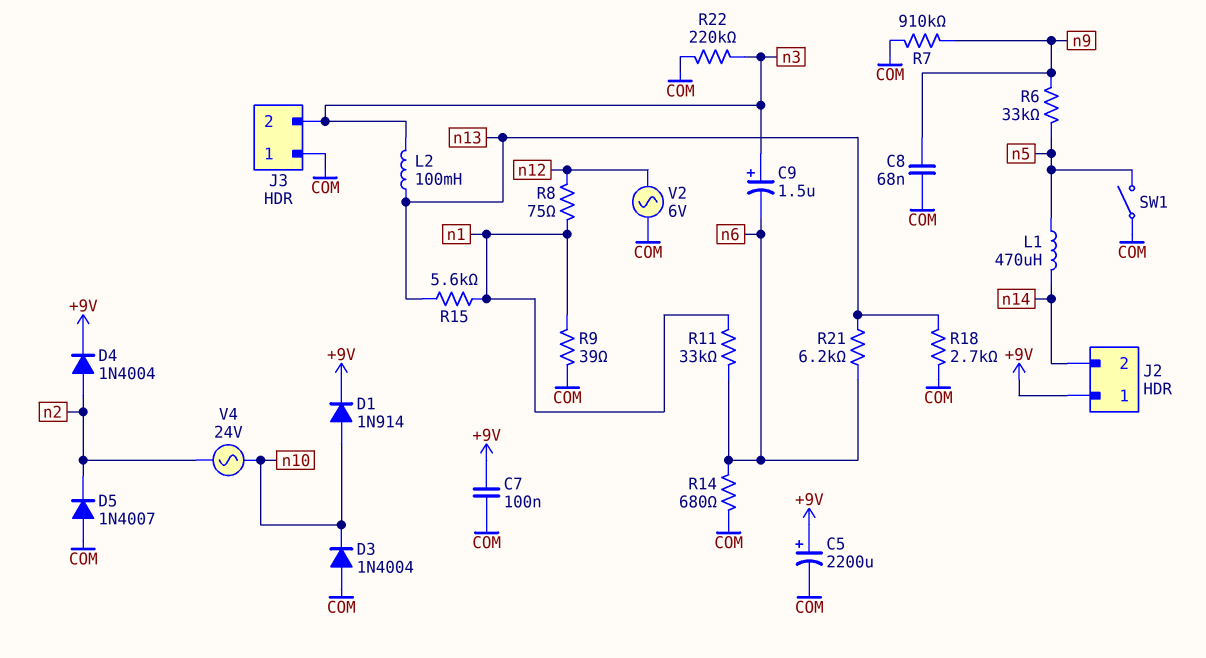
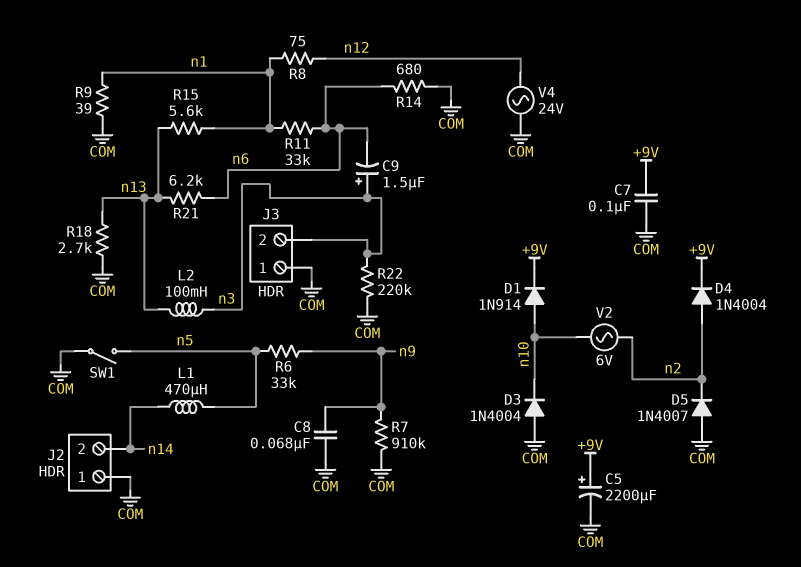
J2 pin 1: +9V -> COM
V2: AC 6V (COM, n12) -> AC 6V (n2, n10)
V4: AC 24V (n2, n10) -> AC 24V (COM, n12)

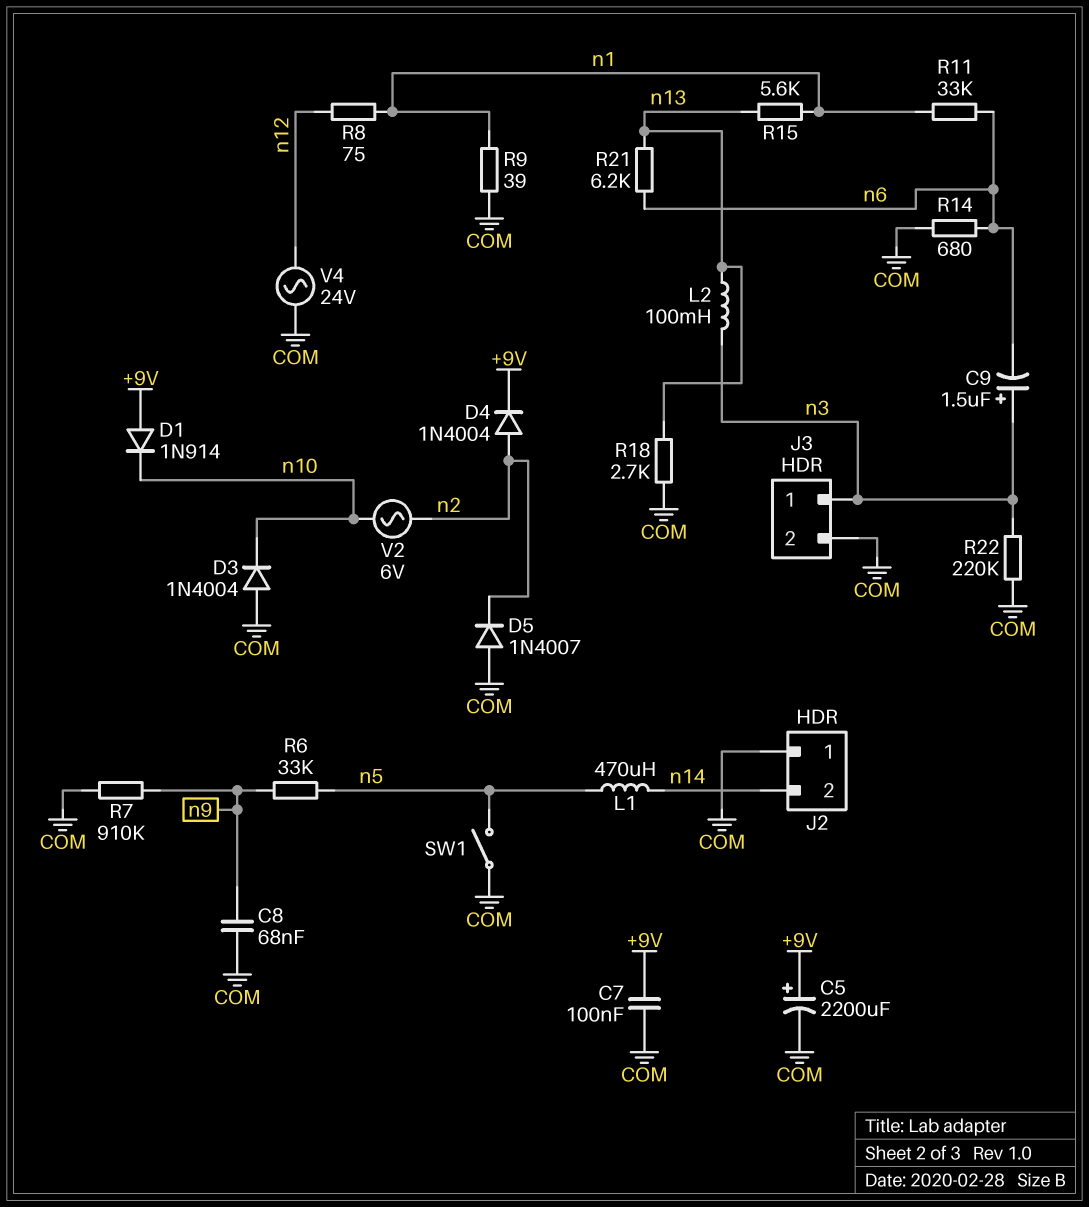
D1: diode 1N914 (A n10, K +9V) -> diode 1N914 (A +9V, K n10)
J3 pin 1: COM -> n3
J3 pin 2: n3 -> COM

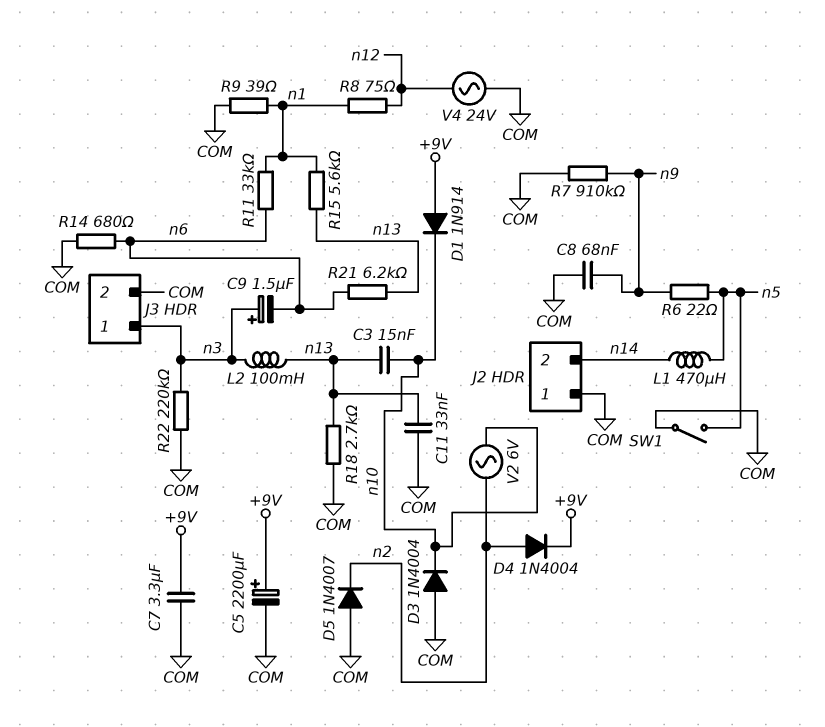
C3: none -> 15nF (n10, n13)
C7: 100nF (+9V, COM) -> 3.3uF (+9V, COM)
C11: none -> 33nF (COM, n13)
R6: 33k (n5, n9) -> 22 (n5, n9)

